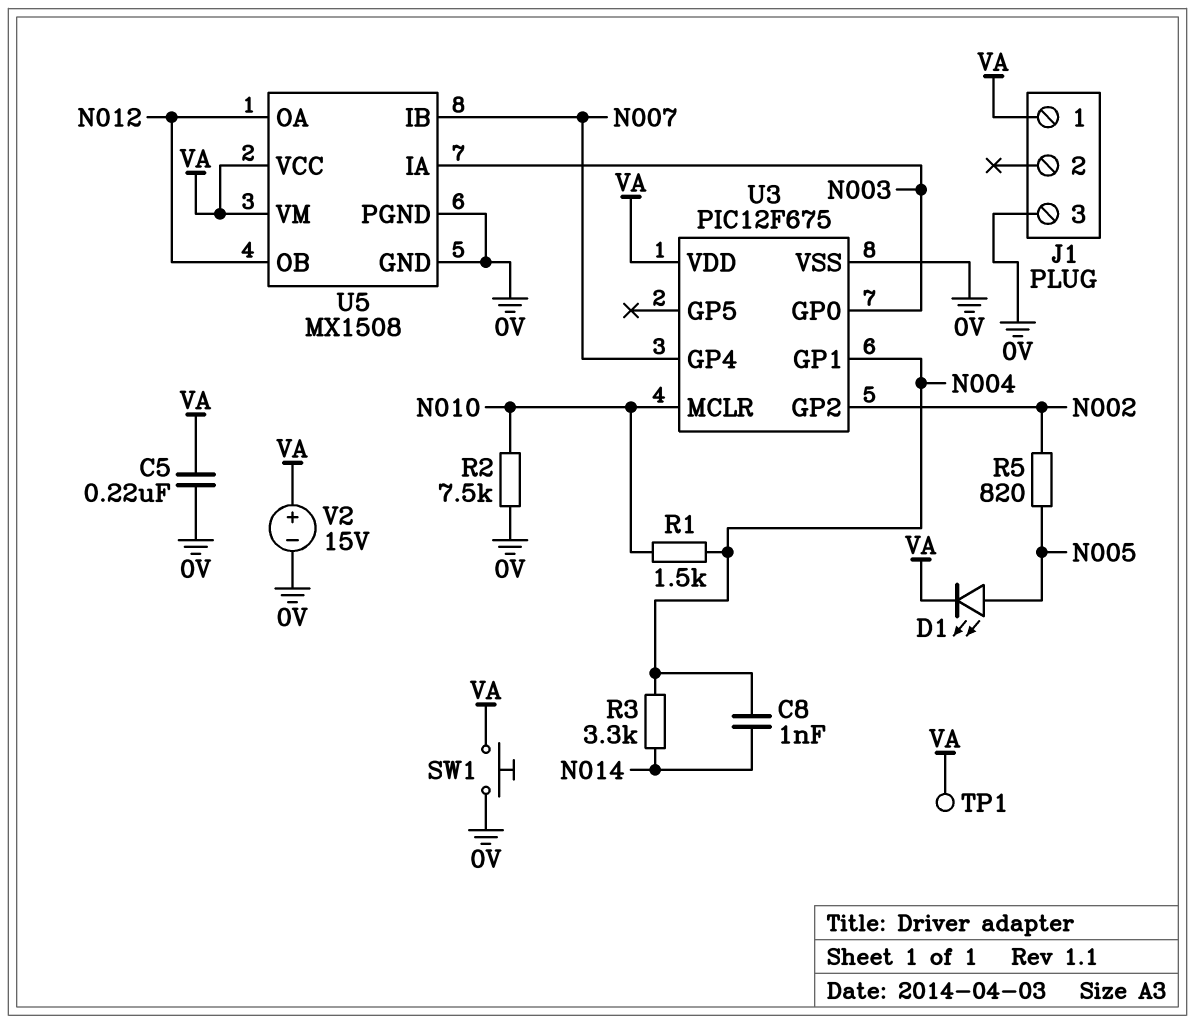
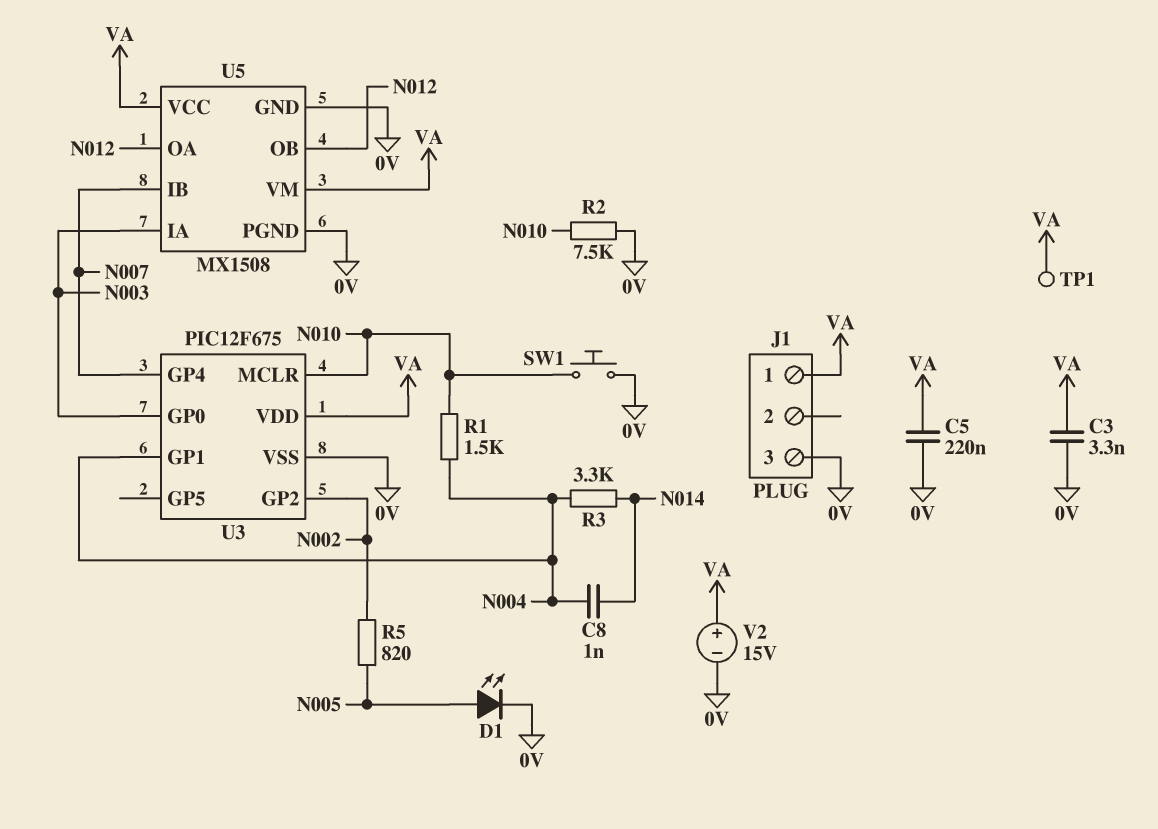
C3: none -> 3.3nF (0V, VA)
D1: LED (A N005, K VA) -> LED (A N005, K 0V)
SW1: button (0V, VA) -> button (0V, N010)

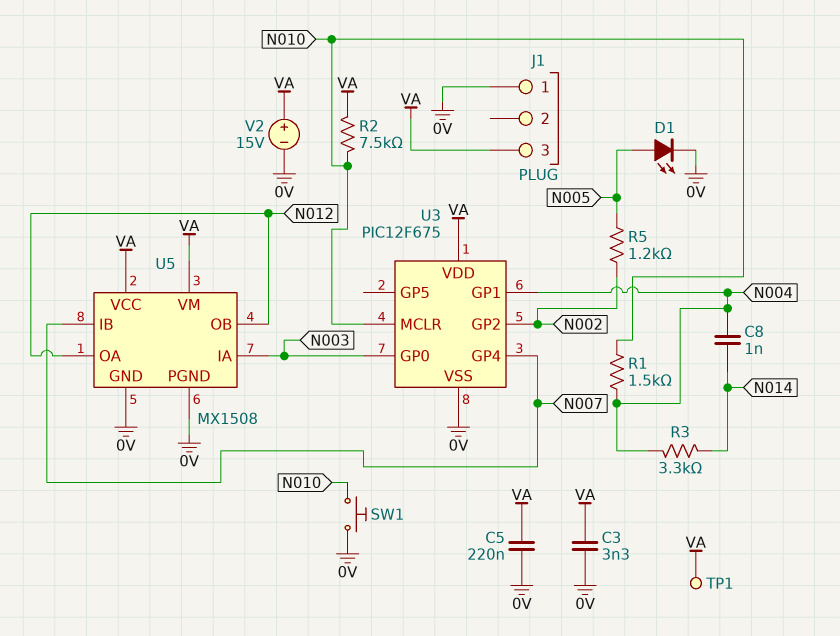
J1 pin 1: VA -> 0V
J1 pin 3: 0V -> VA
R2: 7.5k (0V, N010) -> 7.5k (N010, VA)
R5: 820 (N002, N005) -> 1.2k (N002, N005)

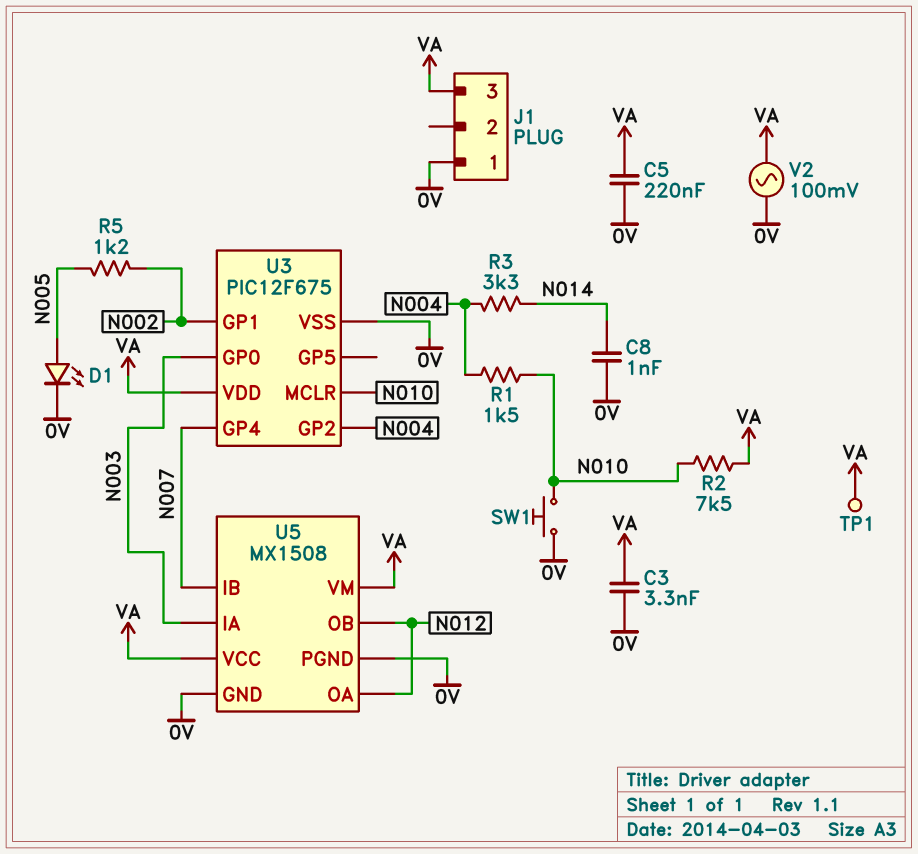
C8: 1nF (N004, N014) -> 1nF (0V, N014)
U3 pin GP1: N004 -> N002
U3 pin GP2: N002 -> N004
V2: 15V (plus VA, minus 0V) -> AC 100mV (0V, VA)

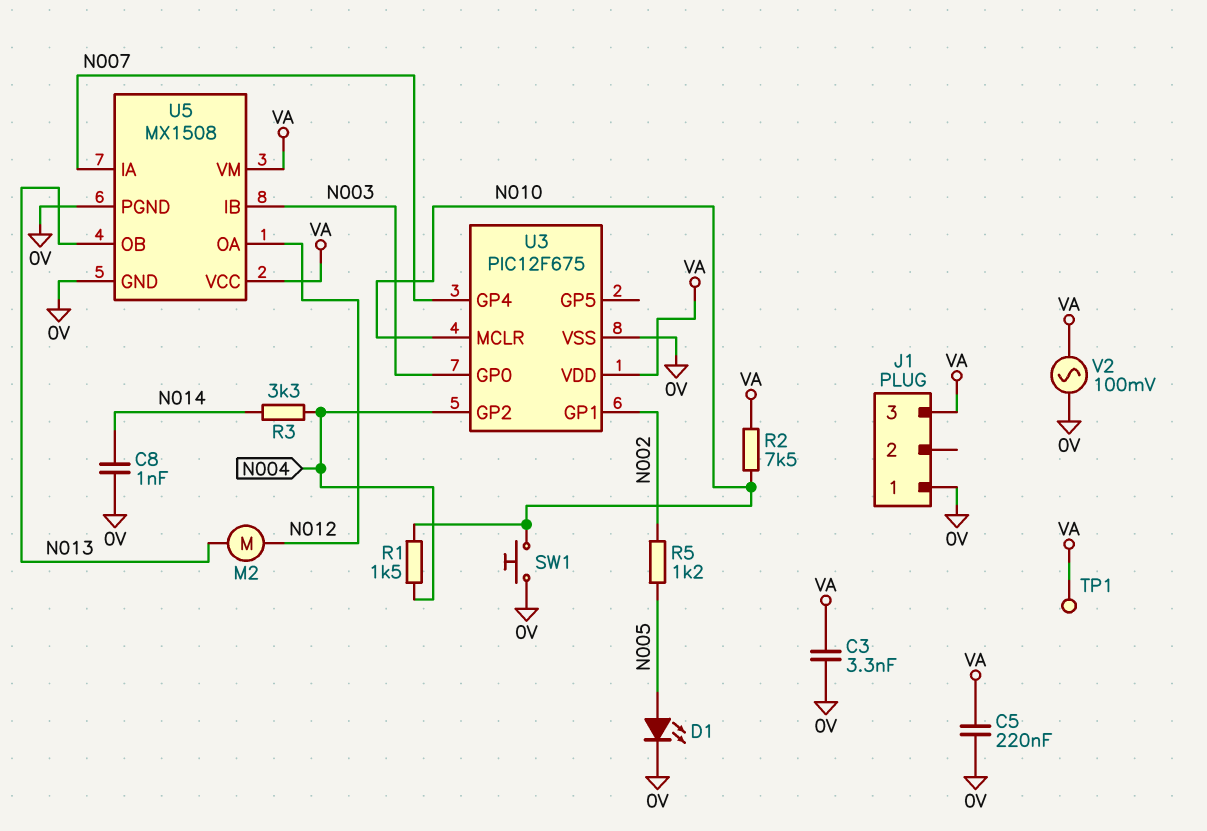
M2: none -> motor (N012, N013)
U5 pin IA: N003 -> N007
U5 pin IB: N007 -> N003
U5 pin OB: N012 -> N013

